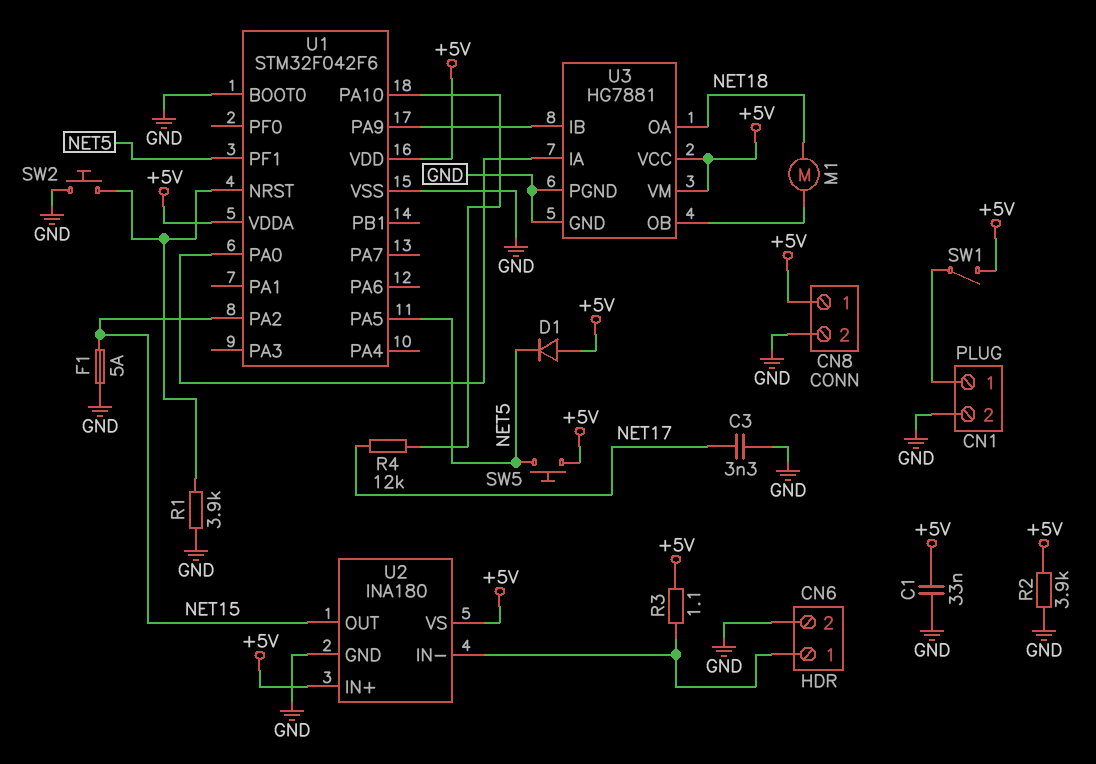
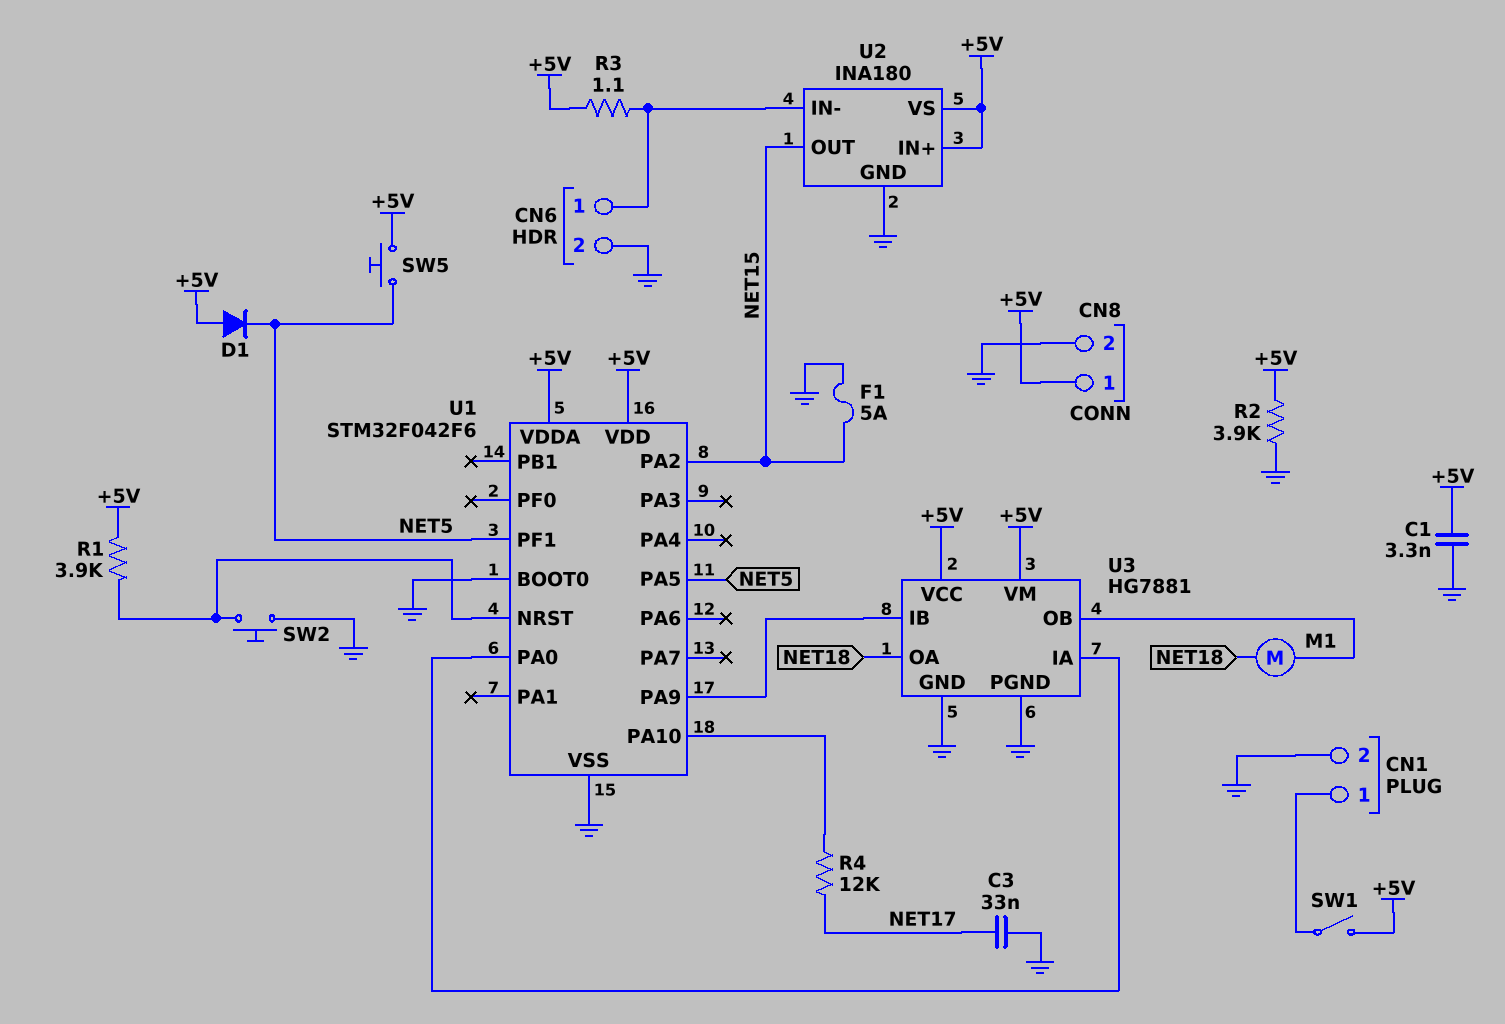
C1: 33nF (+5V, GND) -> 3.3nF (+5V, GND)
C3: 3.3nF (GND, NET17) -> 33nF (GND, NET17)
R1: 3.9k (GND, U1/NRST) -> 3.9k (+5V, U1/NRST)

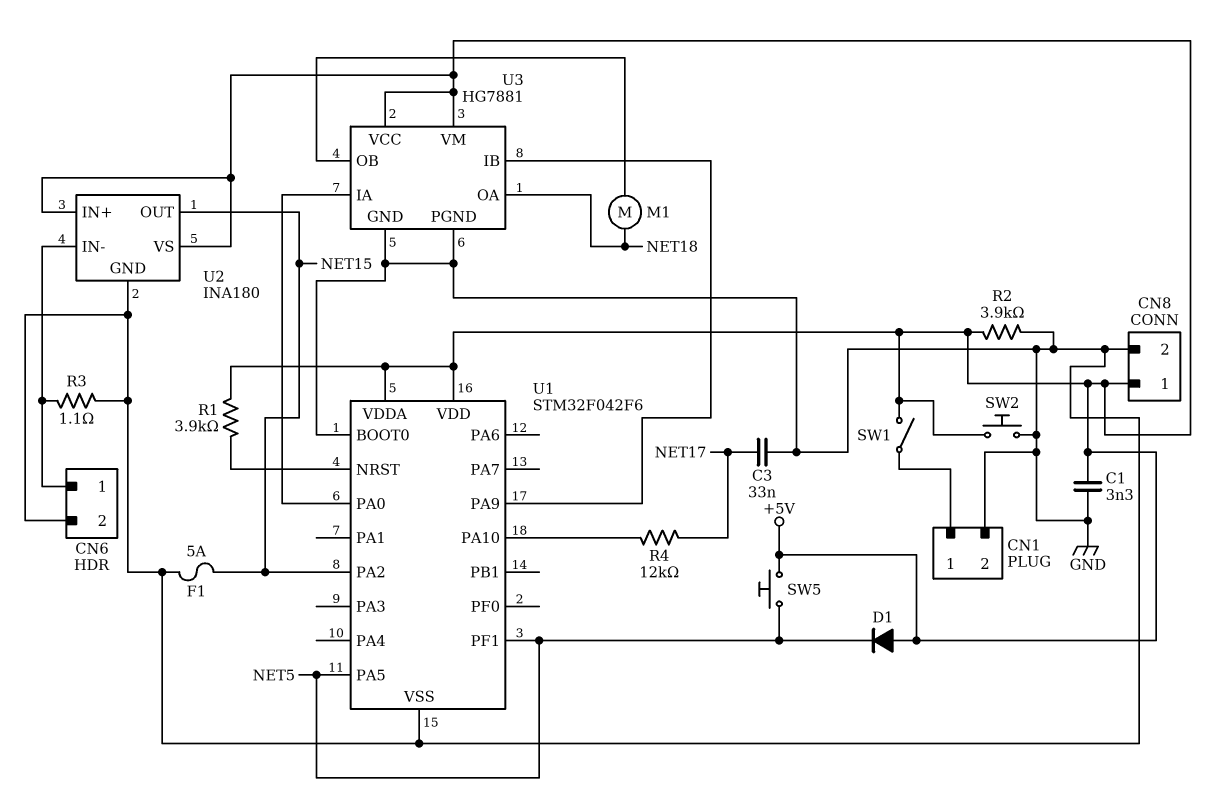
R3: 1.1 (+5V, CN6/1) -> 1.1 (CN6/1, GND)
SW2: button (GND, U1/NRST) -> button (+5V, GND)

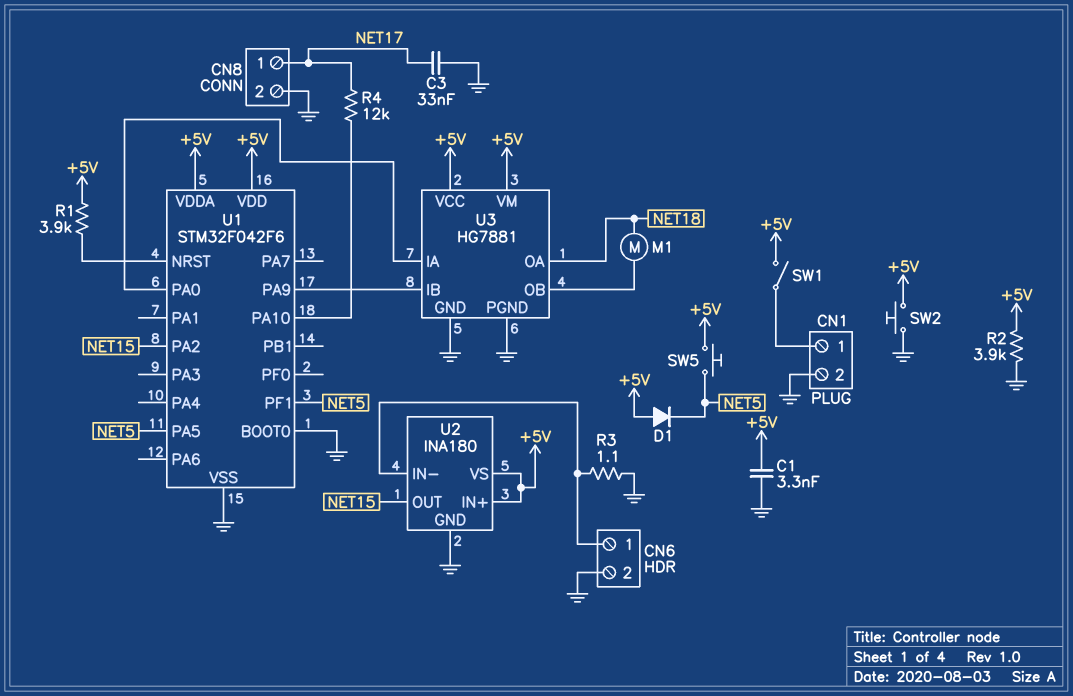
CN8 pin 1: +5V -> NET17
F1: 5A (GND, NET15) -> none

